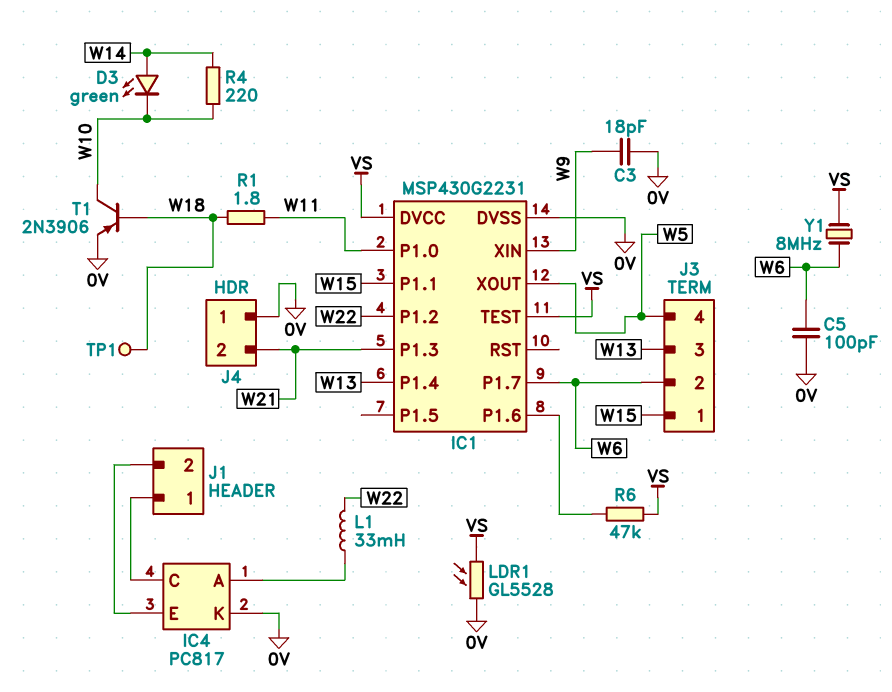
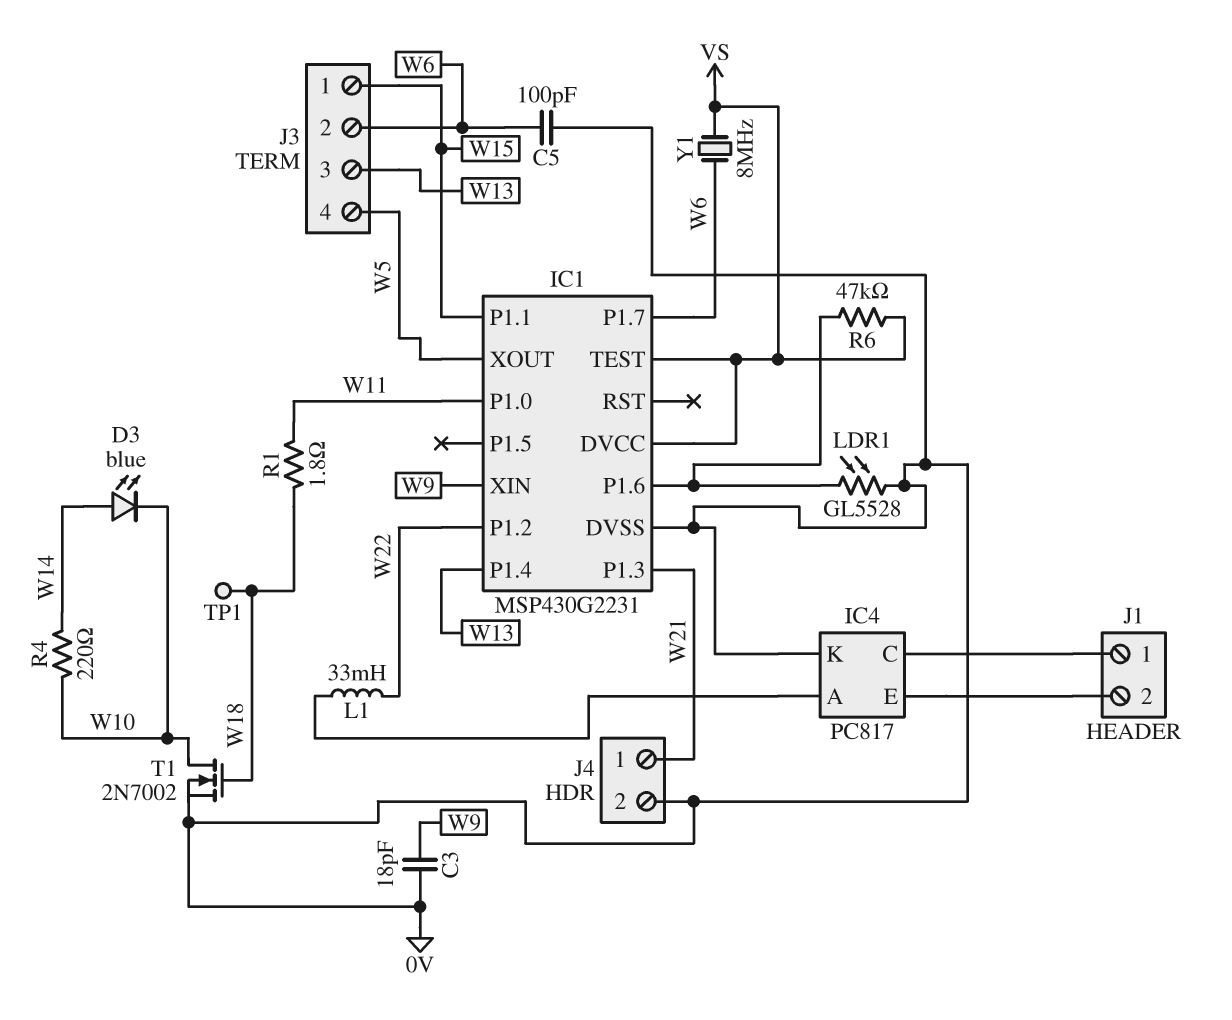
D3: LED green (A W14, K W10) -> LED blue (A W14, K W10)
J4 pin 1: 0V -> W21
J4 pin 2: W21 -> 0V
LDR1: GL5528 (0V, VS) -> GL5528 (0V, IC1/P1.6)
T1: PNP 2N3906 (B W18, C W10, E 0V) -> NMOS 2N7002 (G W18, D W10, S 0V)

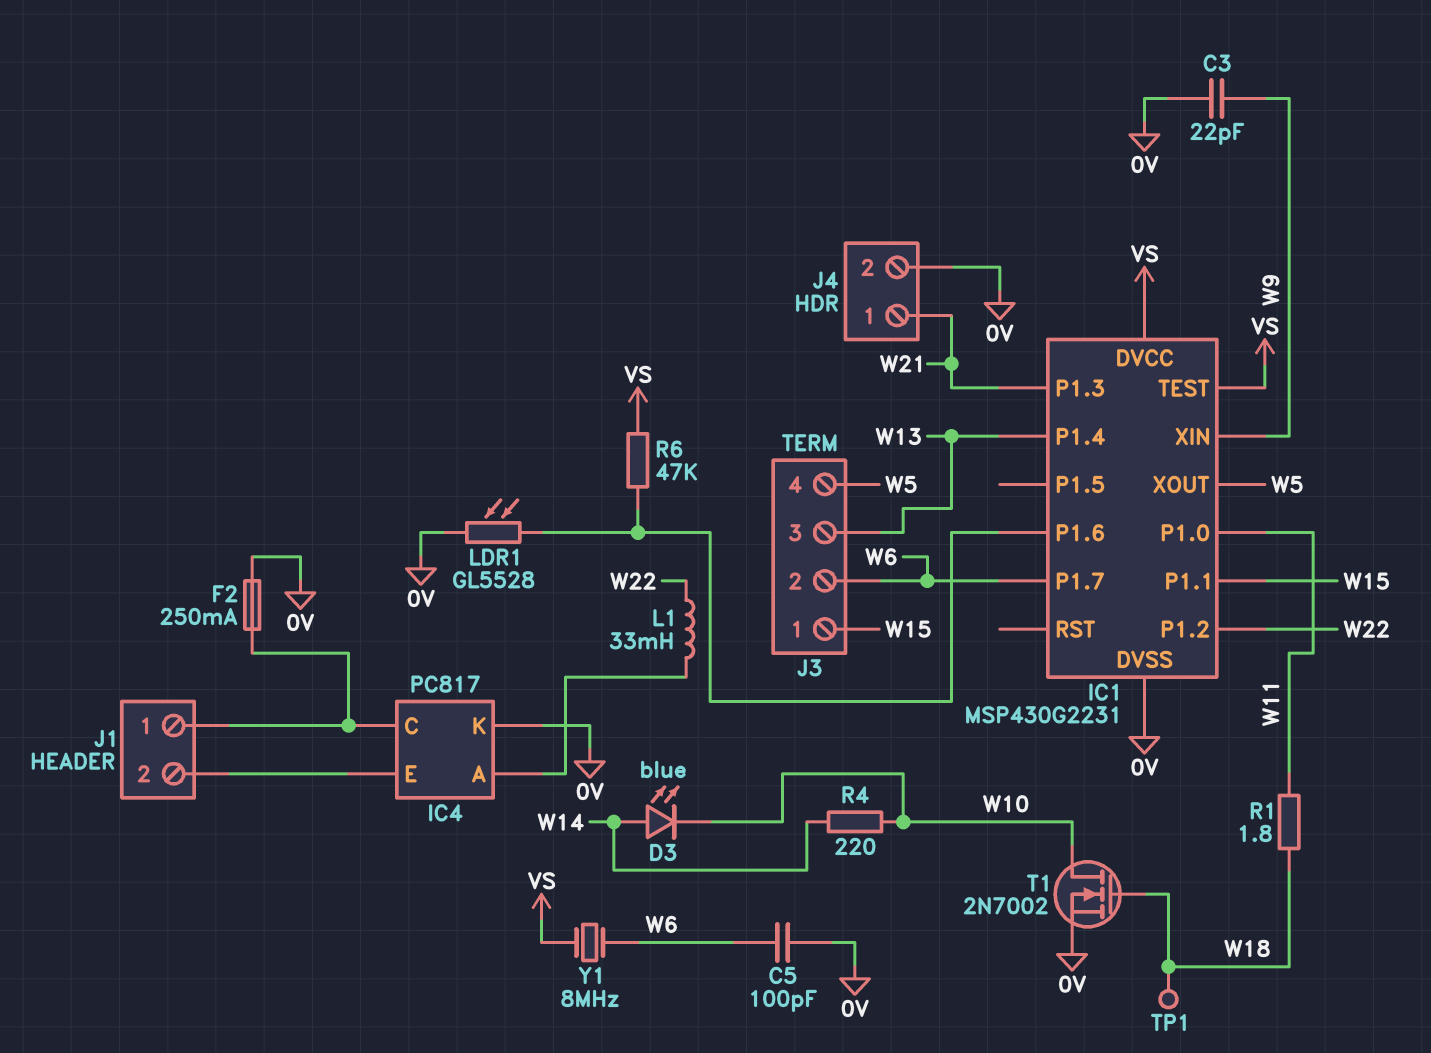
C3: 18pF (0V, W9) -> 22pF (0V, W9)
F2: none -> 250mA (0V, IC4/C)

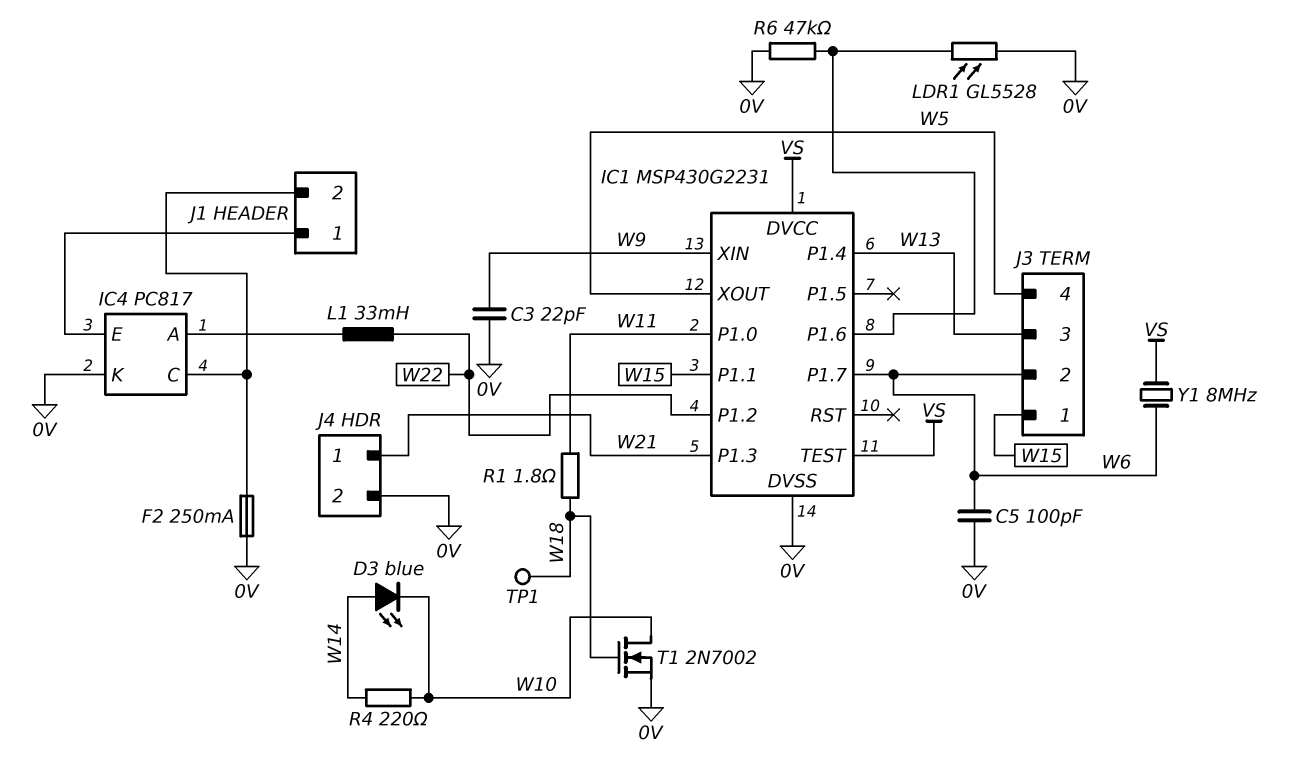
J1 pin 1: IC4/C -> IC4/E
J1 pin 2: IC4/E -> IC4/C
R6: 47k (IC1/P1.6, VS) -> 47k (0V, IC1/P1.6)

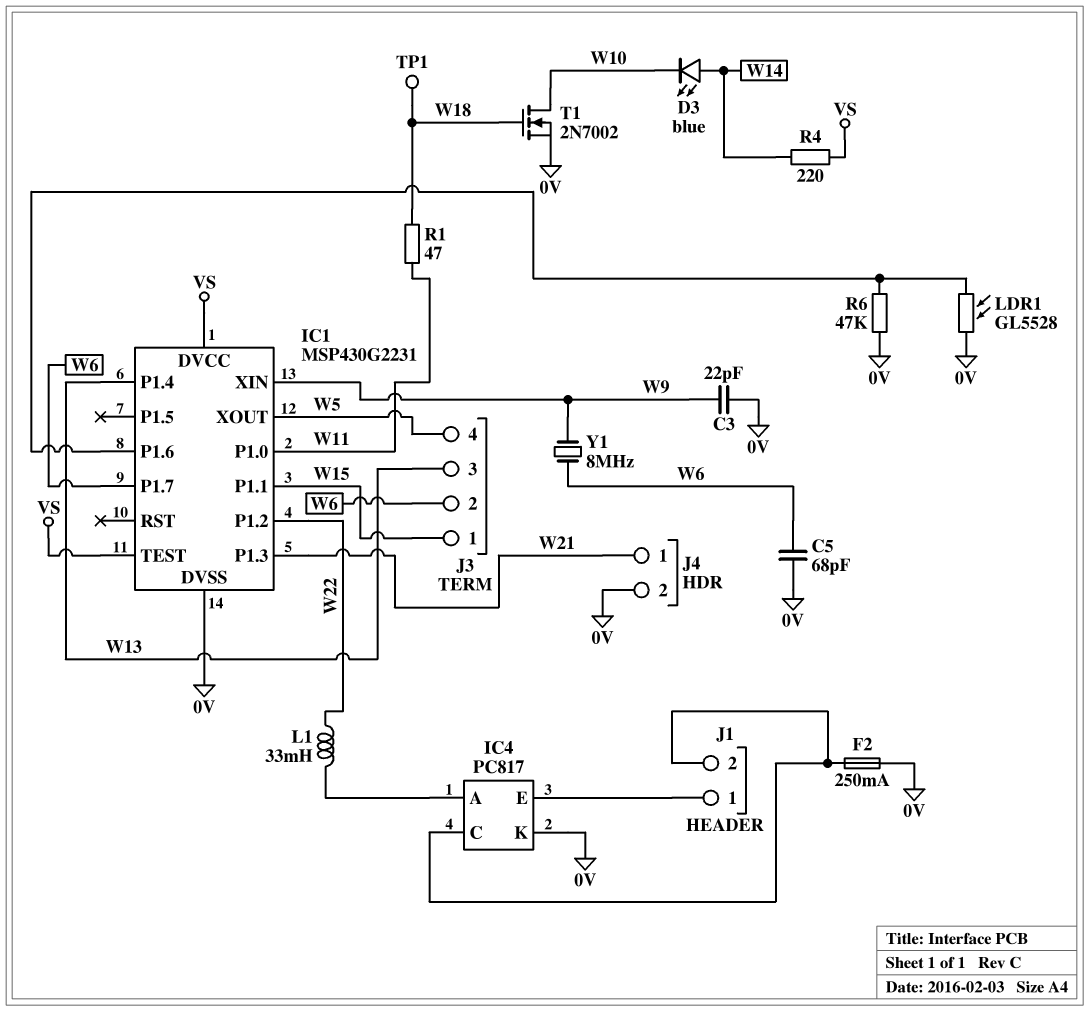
C5: 100pF (0V, W6) -> 68pF (0V, W6)
R1: 1.8 (W11, W18) -> 47 (W11, W18)
R4: 220 (W10, W14) -> 220 (VS, W14)
Y1: 8MHz (VS, W6) -> 8MHz (W6, W9)

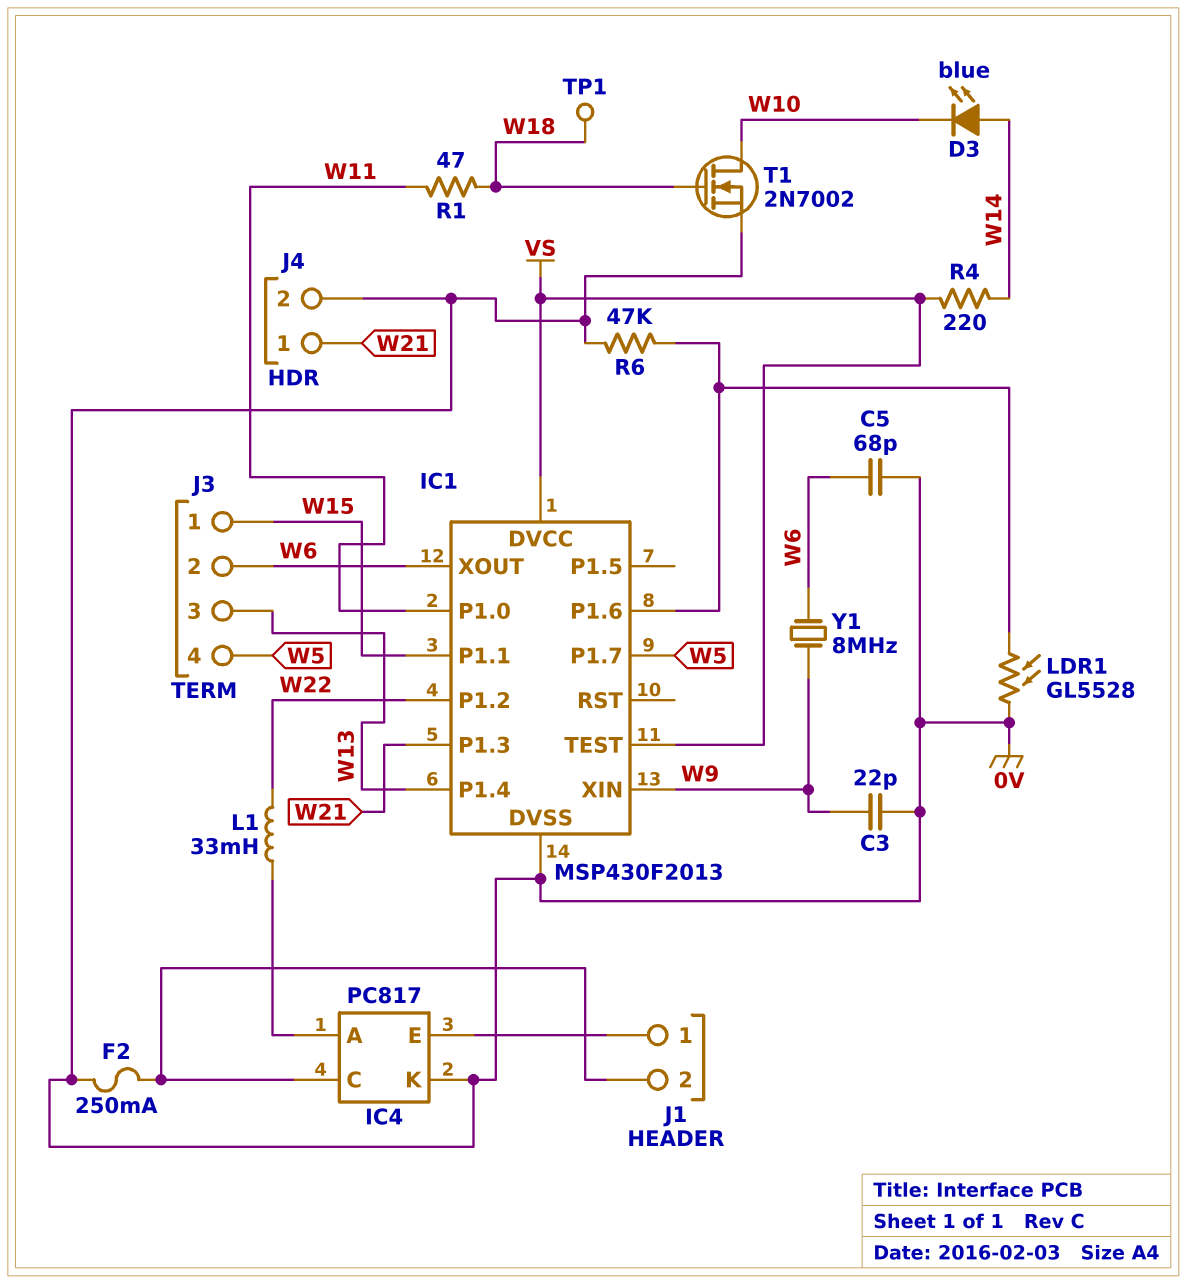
IC1: MSP430G2231 -> MSP430F2013
IC1 pin P1.7: W6 -> W5
IC1 pin XOUT: W5 -> W6

